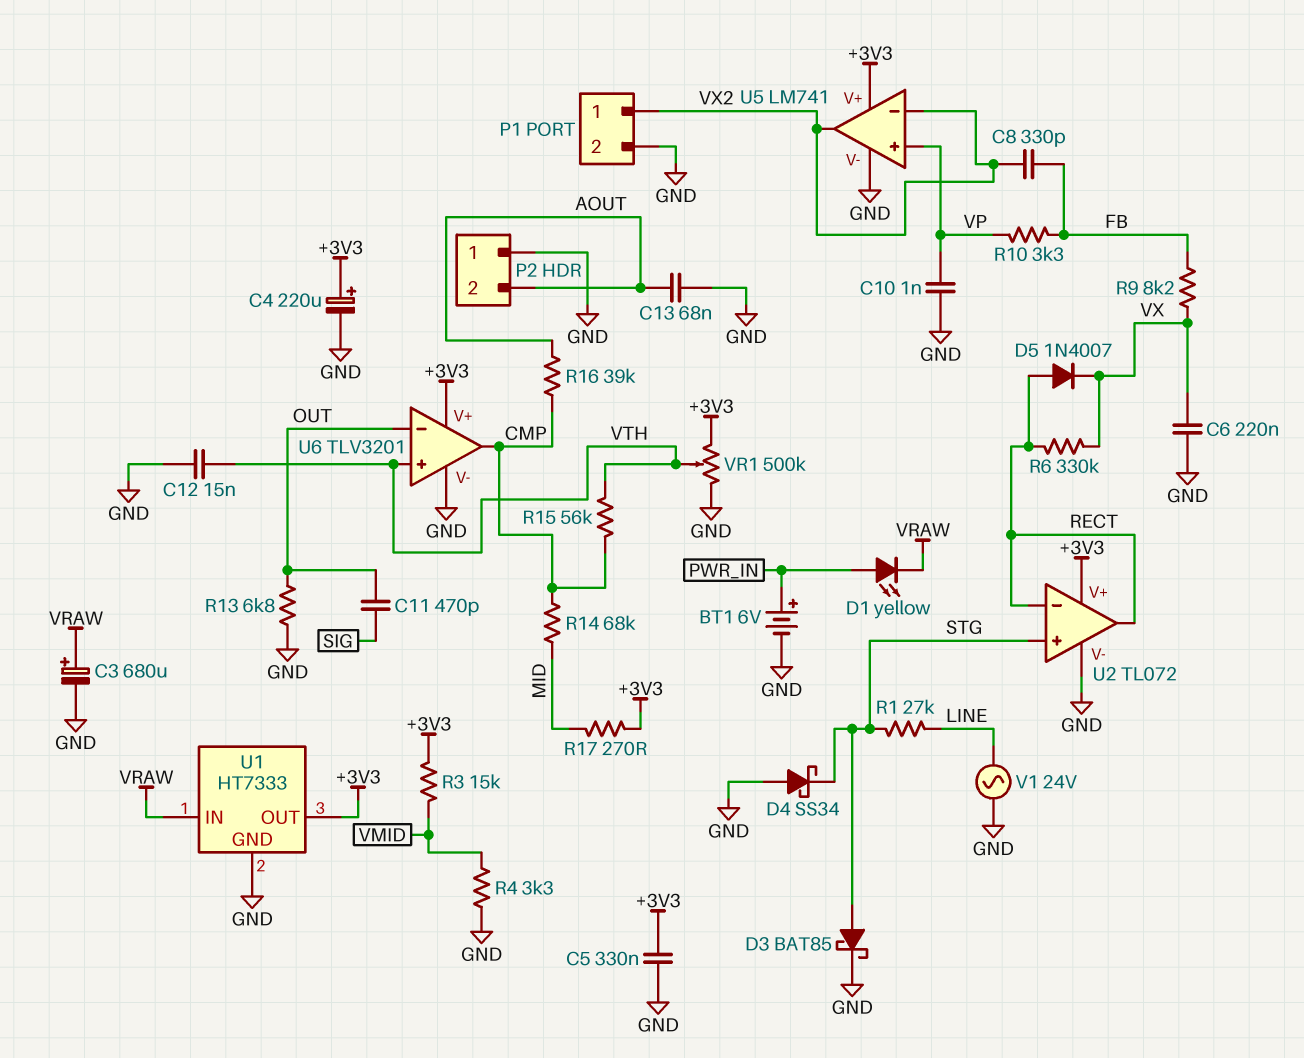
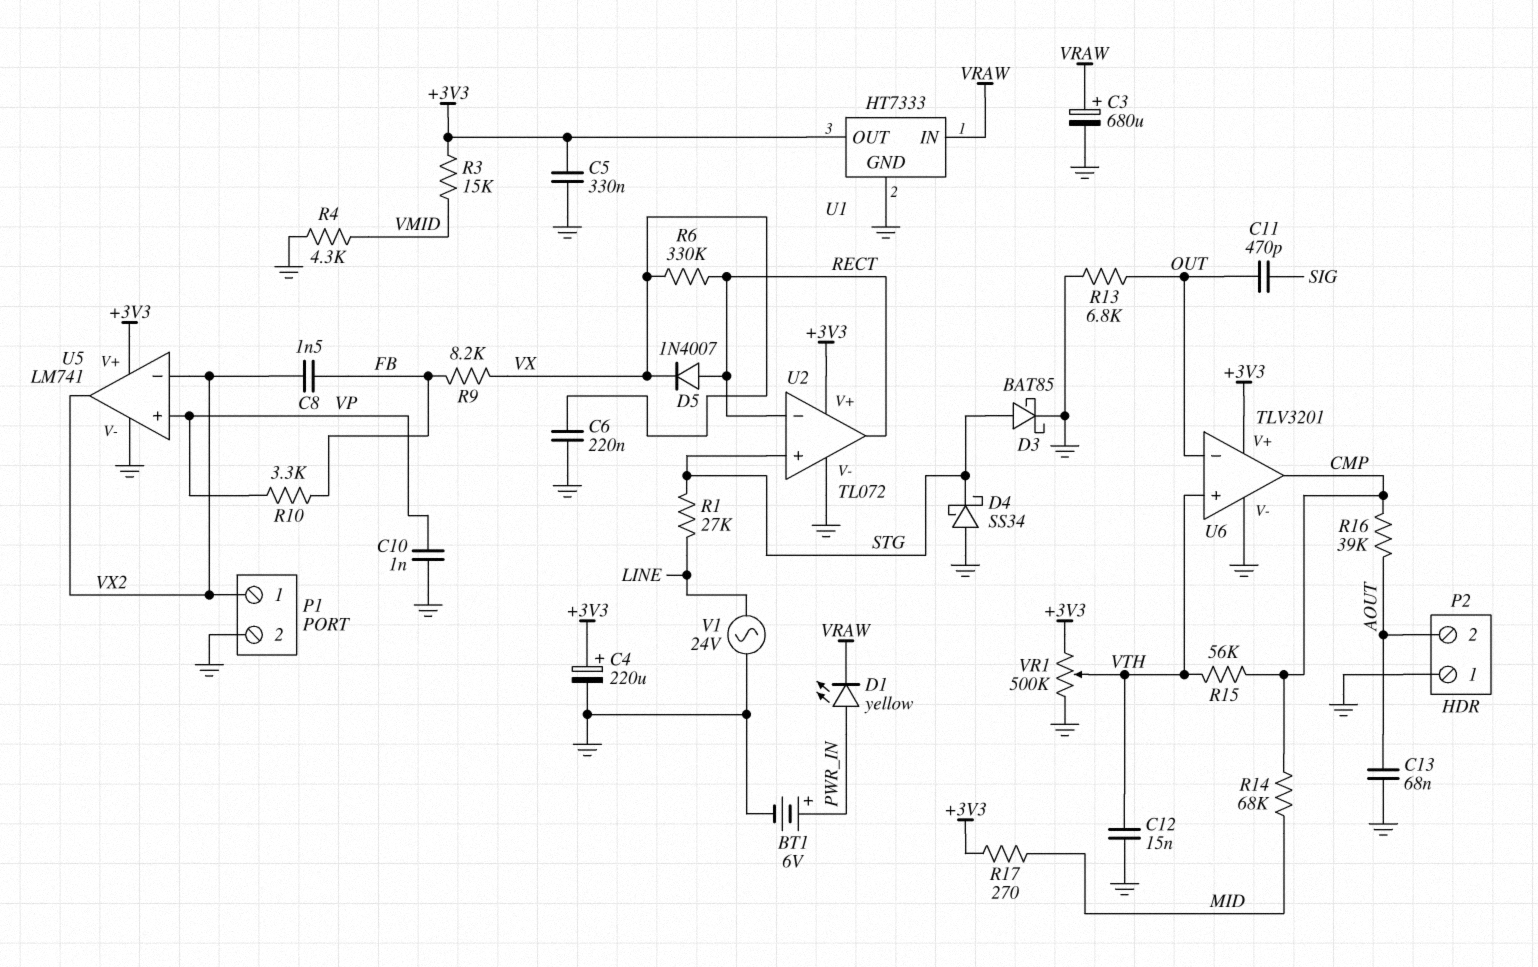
C8: 330pF (FB, VX2) -> 1.5nF (FB, VX2)
R4: 3.3k (GND, VMID) -> 4.3k (GND, VMID)

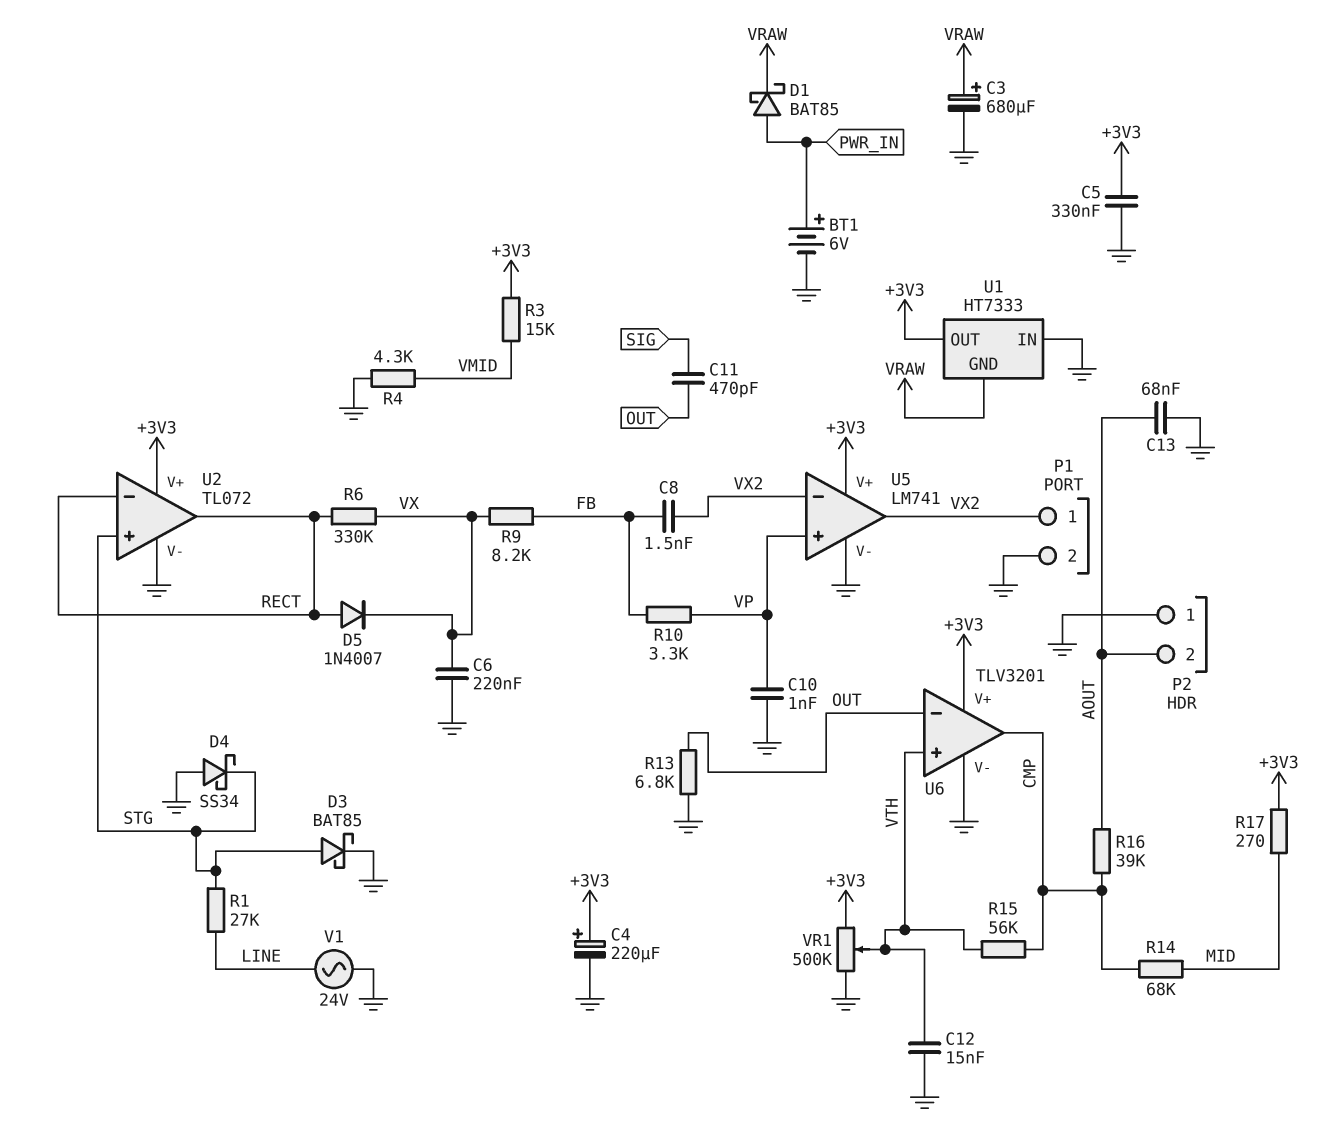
D1: LED yellow (A PWR_IN, K VRAW) -> schottky BAT85 (A PWR_IN, K VRAW)
U1 pin GND: GND -> VRAW
U1 pin IN: VRAW -> GND

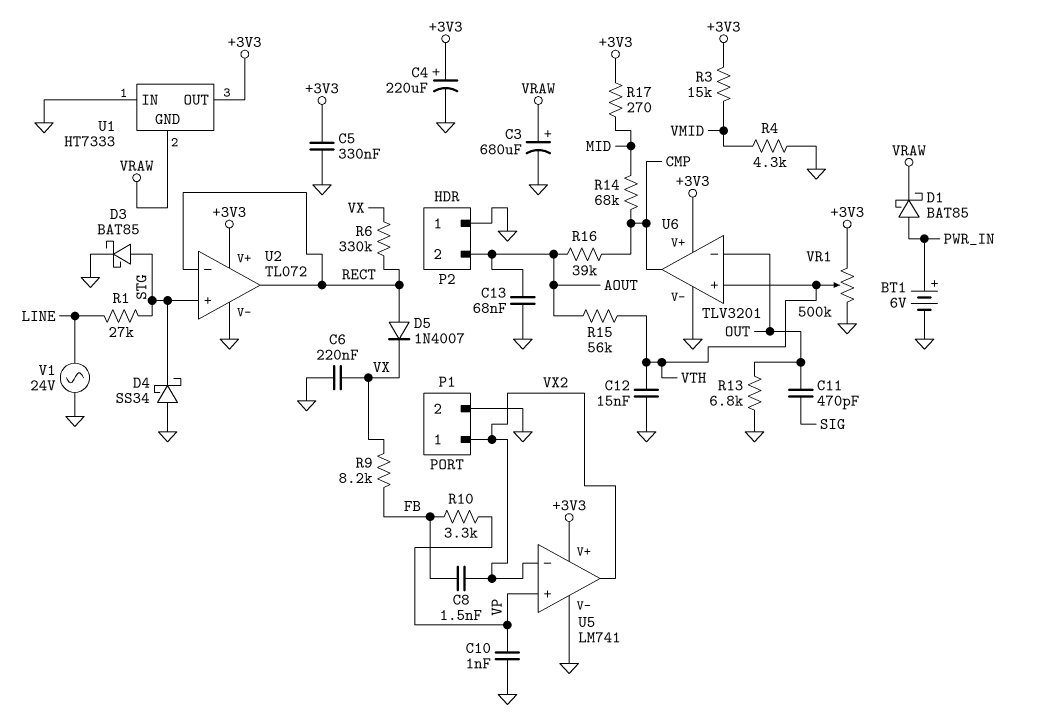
R15: 56k (CMP, VTH) -> 56k (AOUT, VTH)

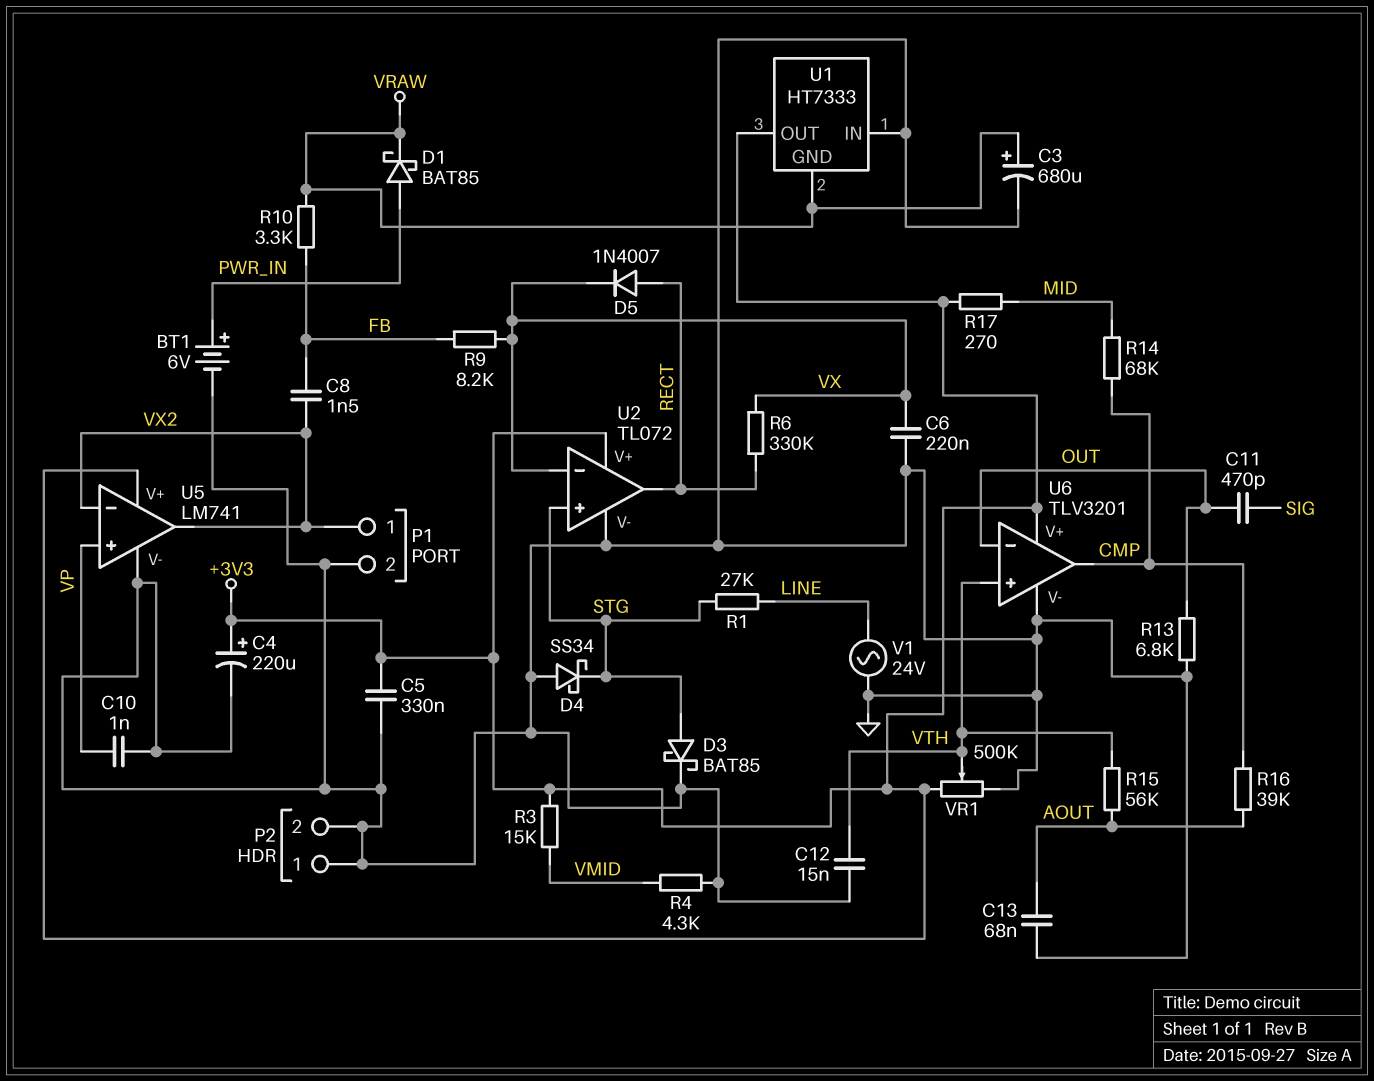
P2 pin 2: AOUT -> GND
R10: 3.3k (FB, VP) -> 3.3k (FB, VRAW)
U2 pin in-: RECT -> VX

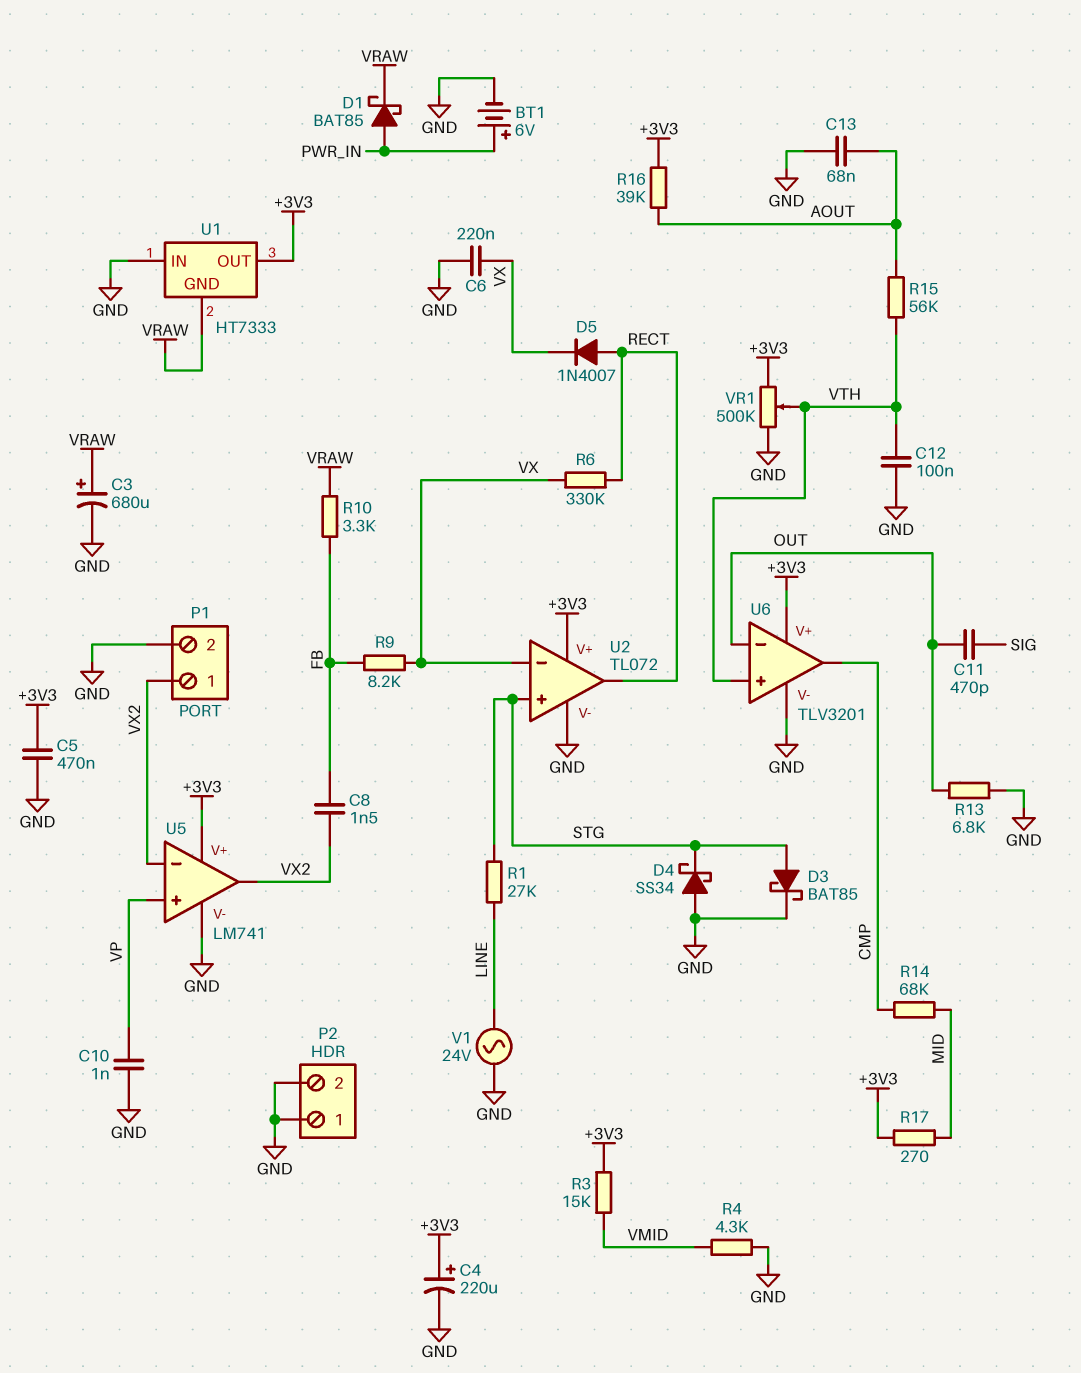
C5: 330nF (+3V3, GND) -> 470nF (+3V3, GND)
C12: 15nF (GND, VTH) -> 100nF (GND, VTH)
R16: 39k (AOUT, CMP) -> 39k (+3V3, AOUT)

